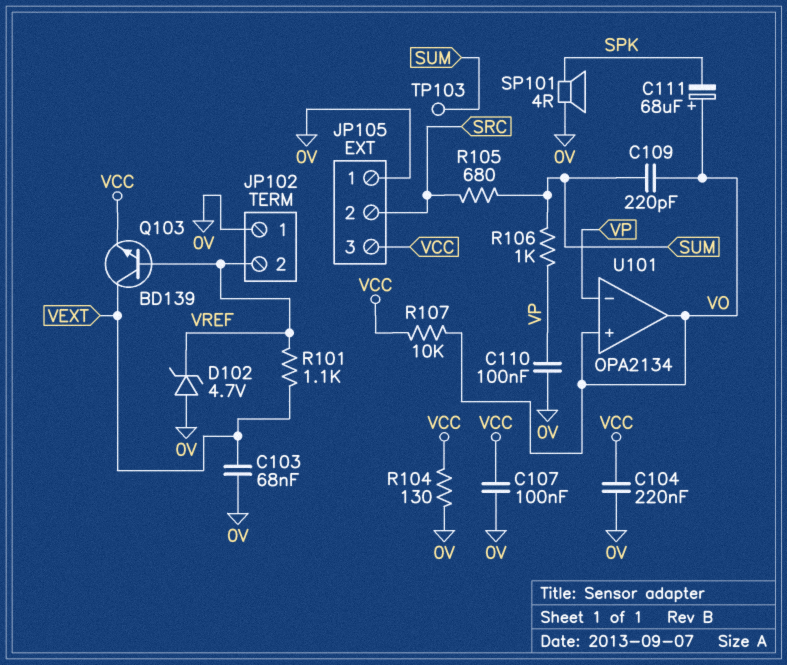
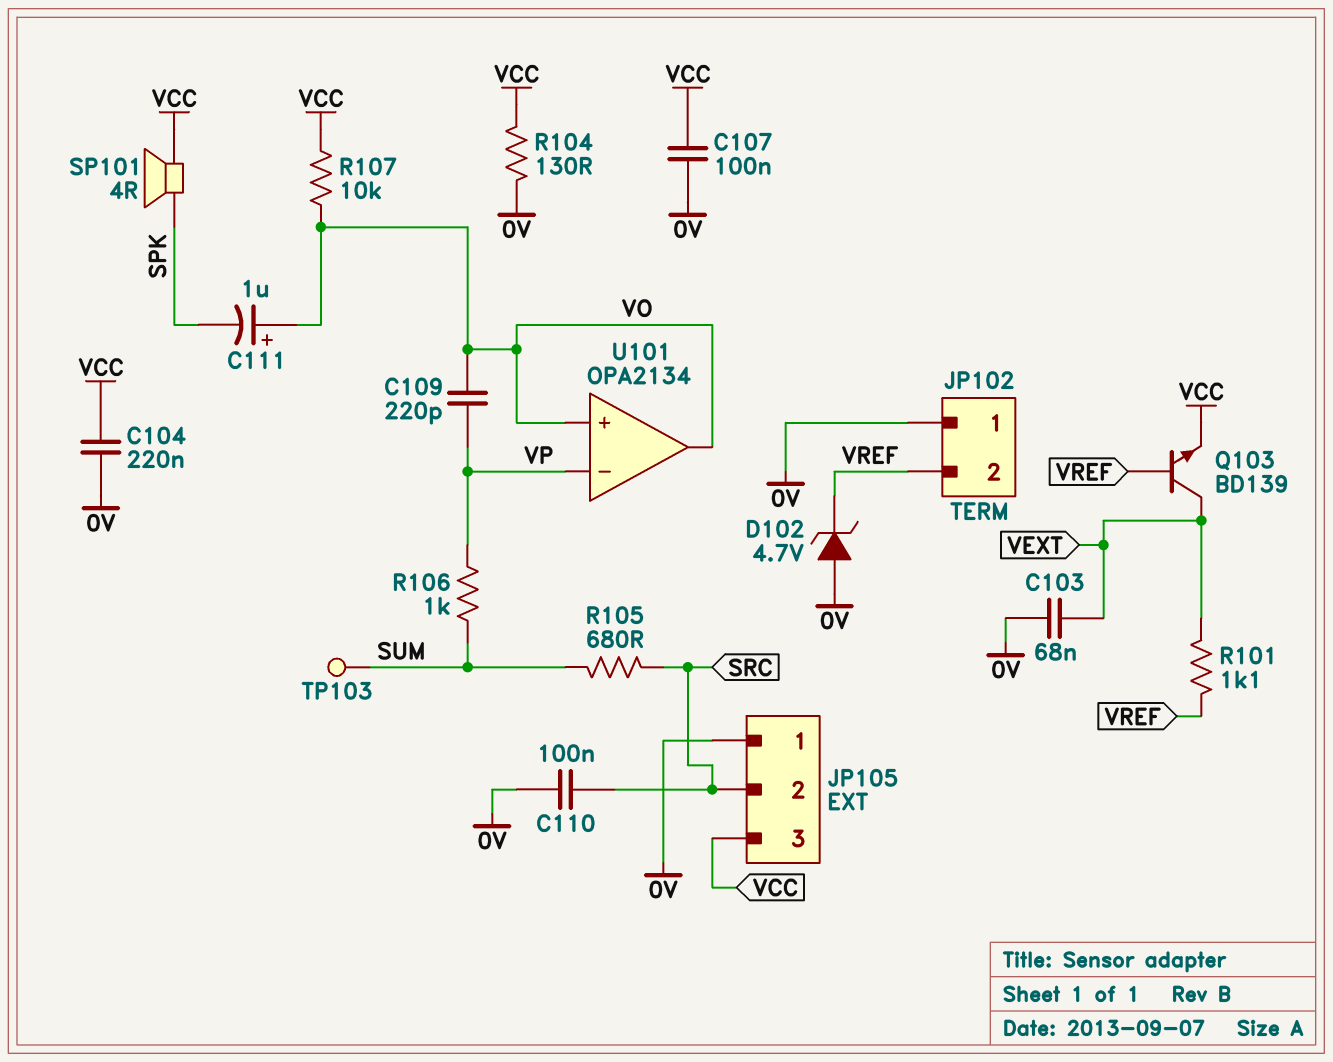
C109: 220pF (SUM, VO) -> 220pF (VO, VP)
C110: 100nF (0V, VP) -> 100nF (0V, SRC)
C111: 68uF (plus VO, minus SPK) -> 1uF (plus VO, minus SPK)
SP101: speaker 4R (0V, SPK) -> speaker 4R (SPK, VCC)

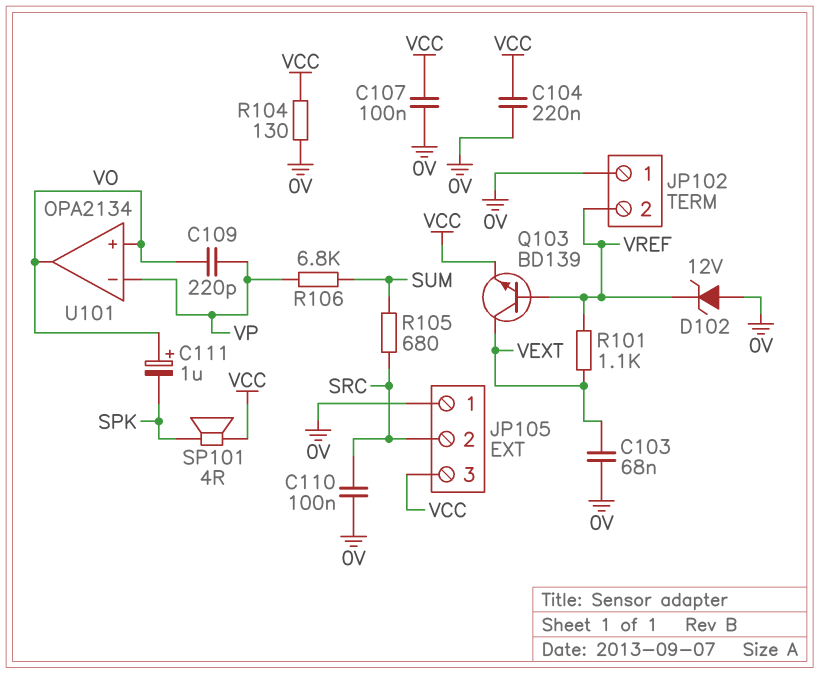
D102: zener 4.7V (A 0V, K VREF) -> zener 12V (A 0V, K VREF)
R106: 1k (SUM, VP) -> 6.8k (SUM, VP)
R107: 10k (VCC, VO) -> none
TP103: test point (SUM) -> none

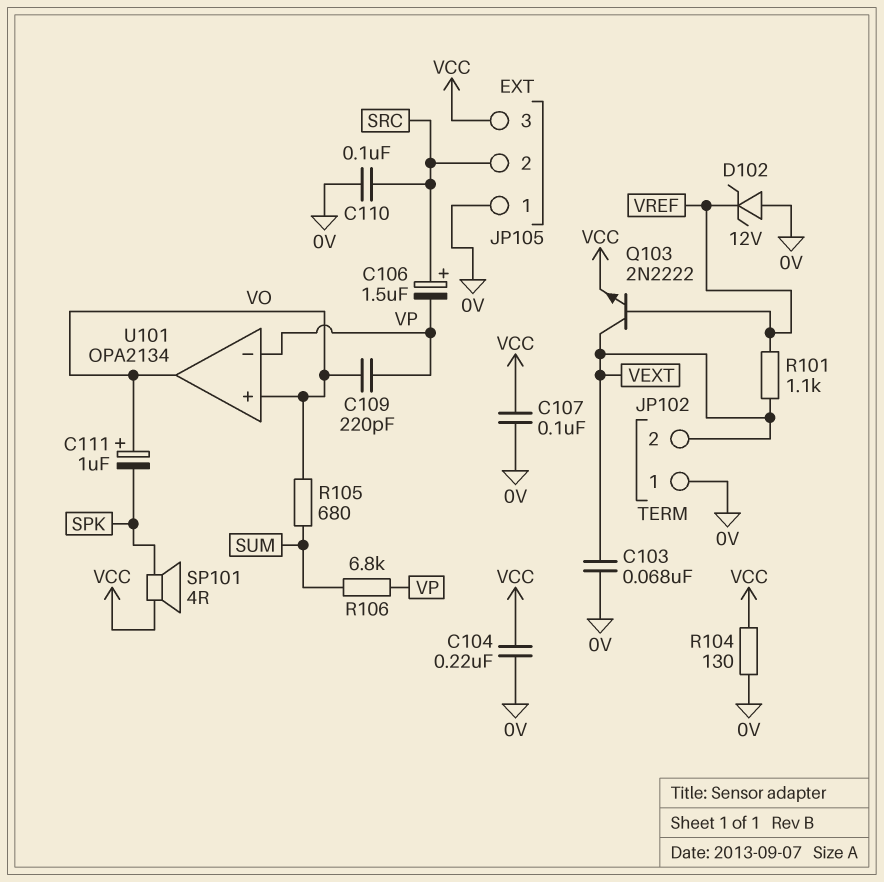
C106: none -> 1.5uF (plus SRC, minus VP)
JP102 pin 2: VREF -> VEXT
Q103: NPN BD139 (B VREF, C VEXT, E VCC) -> NPN 2N2222 (B VREF, C VEXT, E VCC)
R105: 680 (SRC, SUM) -> 680 (SUM, VO)

